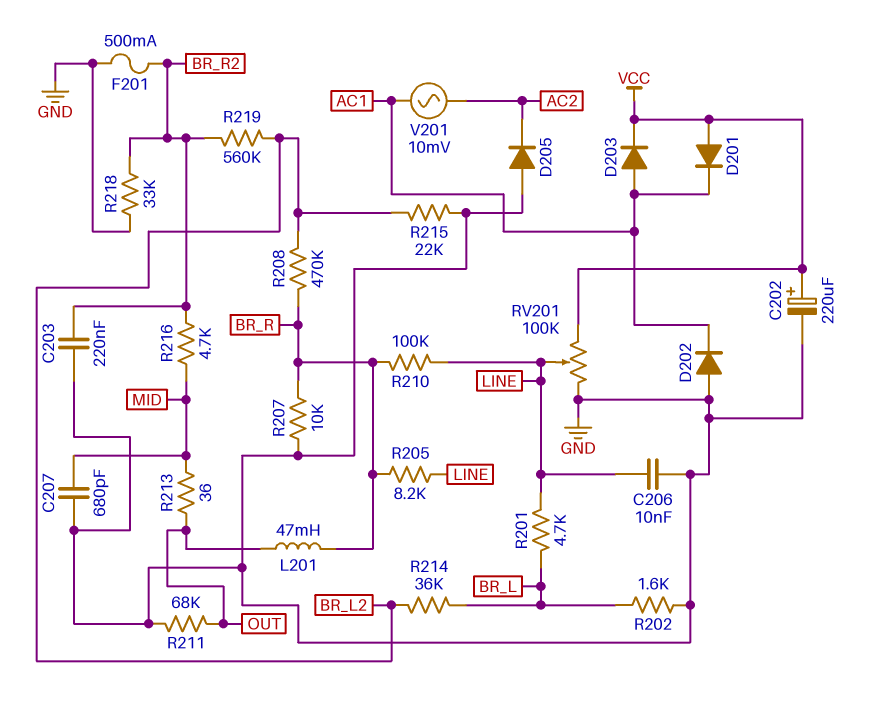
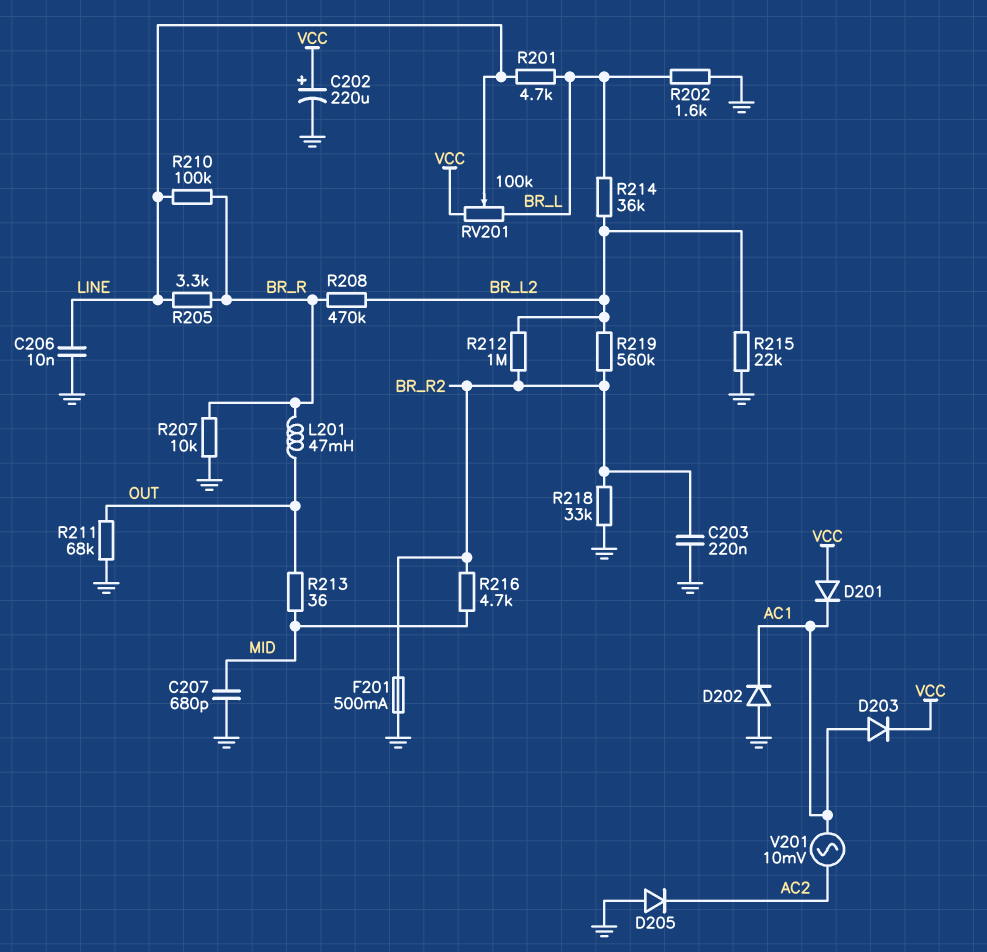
R205: 8.2k (BR_R, LINE) -> 3.3k (BR_R, LINE)
R212: none -> 1M (BR_L2, BR_R2)
RV201: 100k (GND, VCC, wiper LINE) -> 100k (BR_L, VCC, wiper LINE)

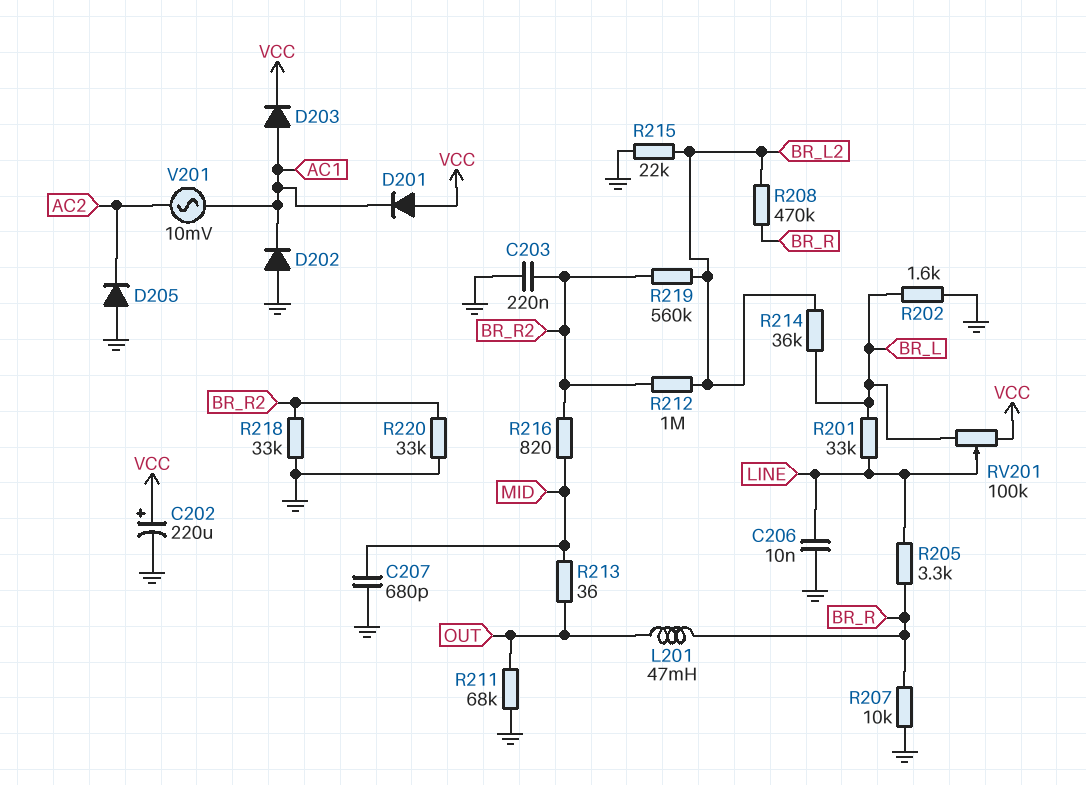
F201: 500mA (BR_R2, GND) -> none
R201: 4.7k (BR_L, LINE) -> 33k (BR_L, LINE)
R210: 100k (BR_R, LINE) -> none
R216: 4.7k (BR_R2, MID) -> 820 (BR_R2, MID)
R220: none -> 33k (BR_R2, GND)

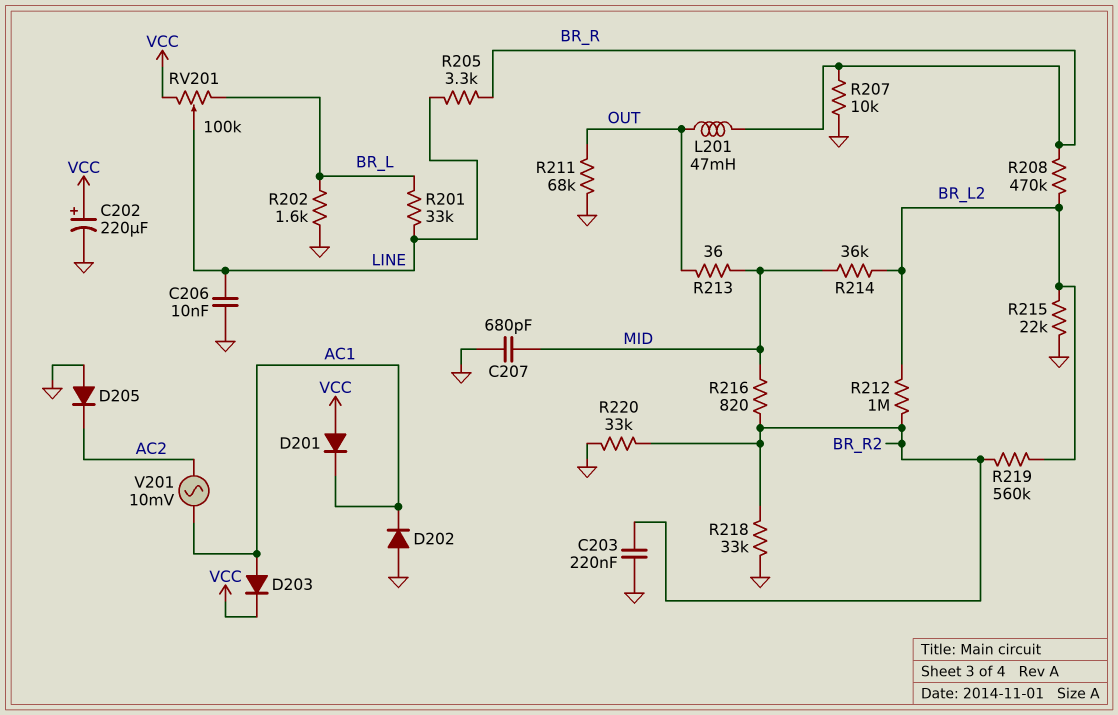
R214: 36k (BR_L, BR_L2) -> 36k (BR_L2, MID)

